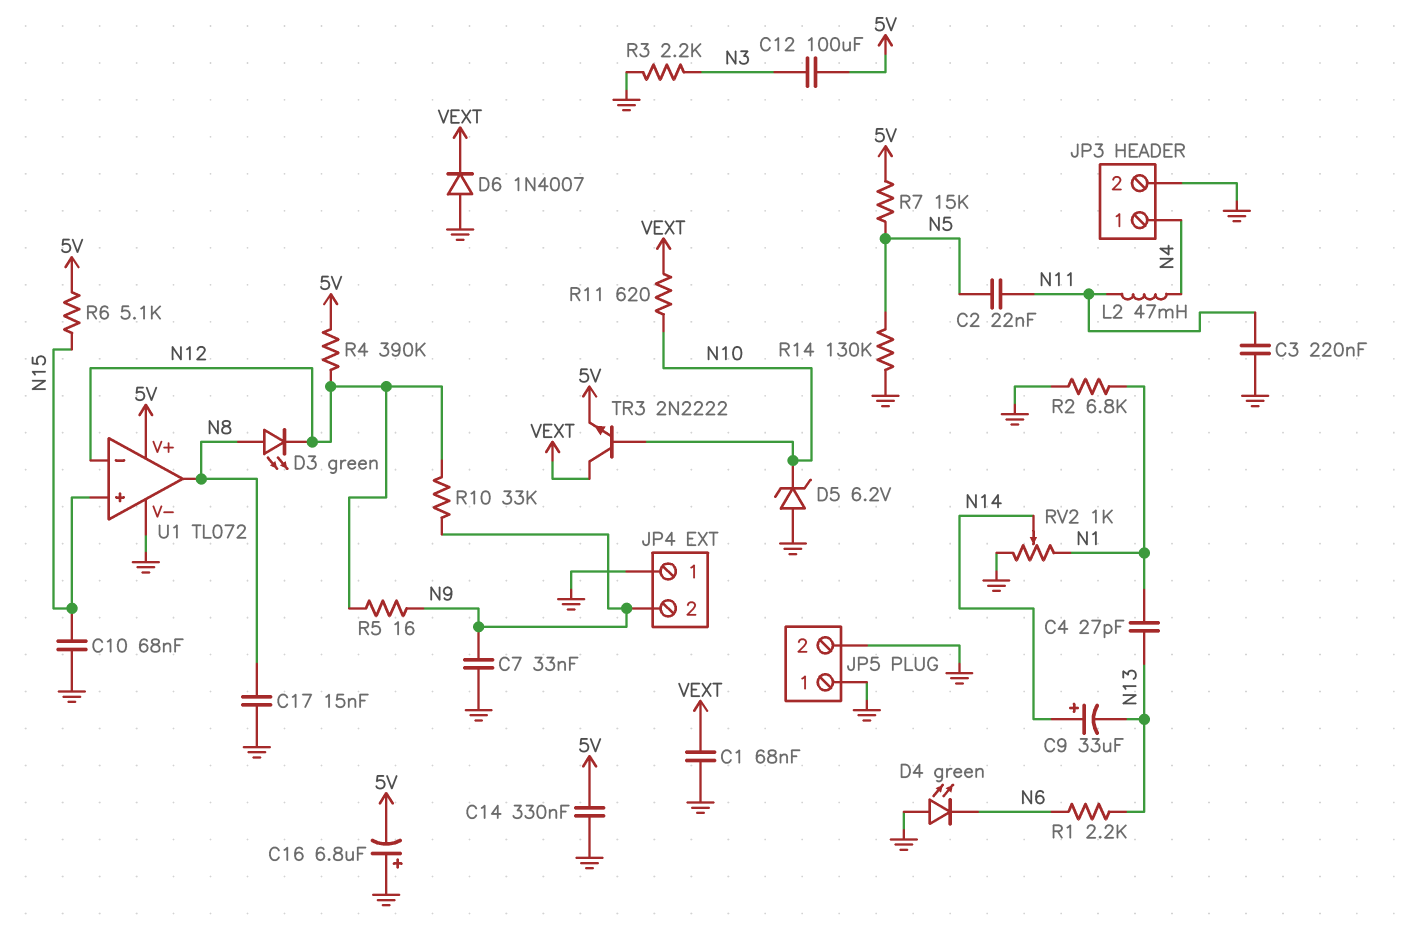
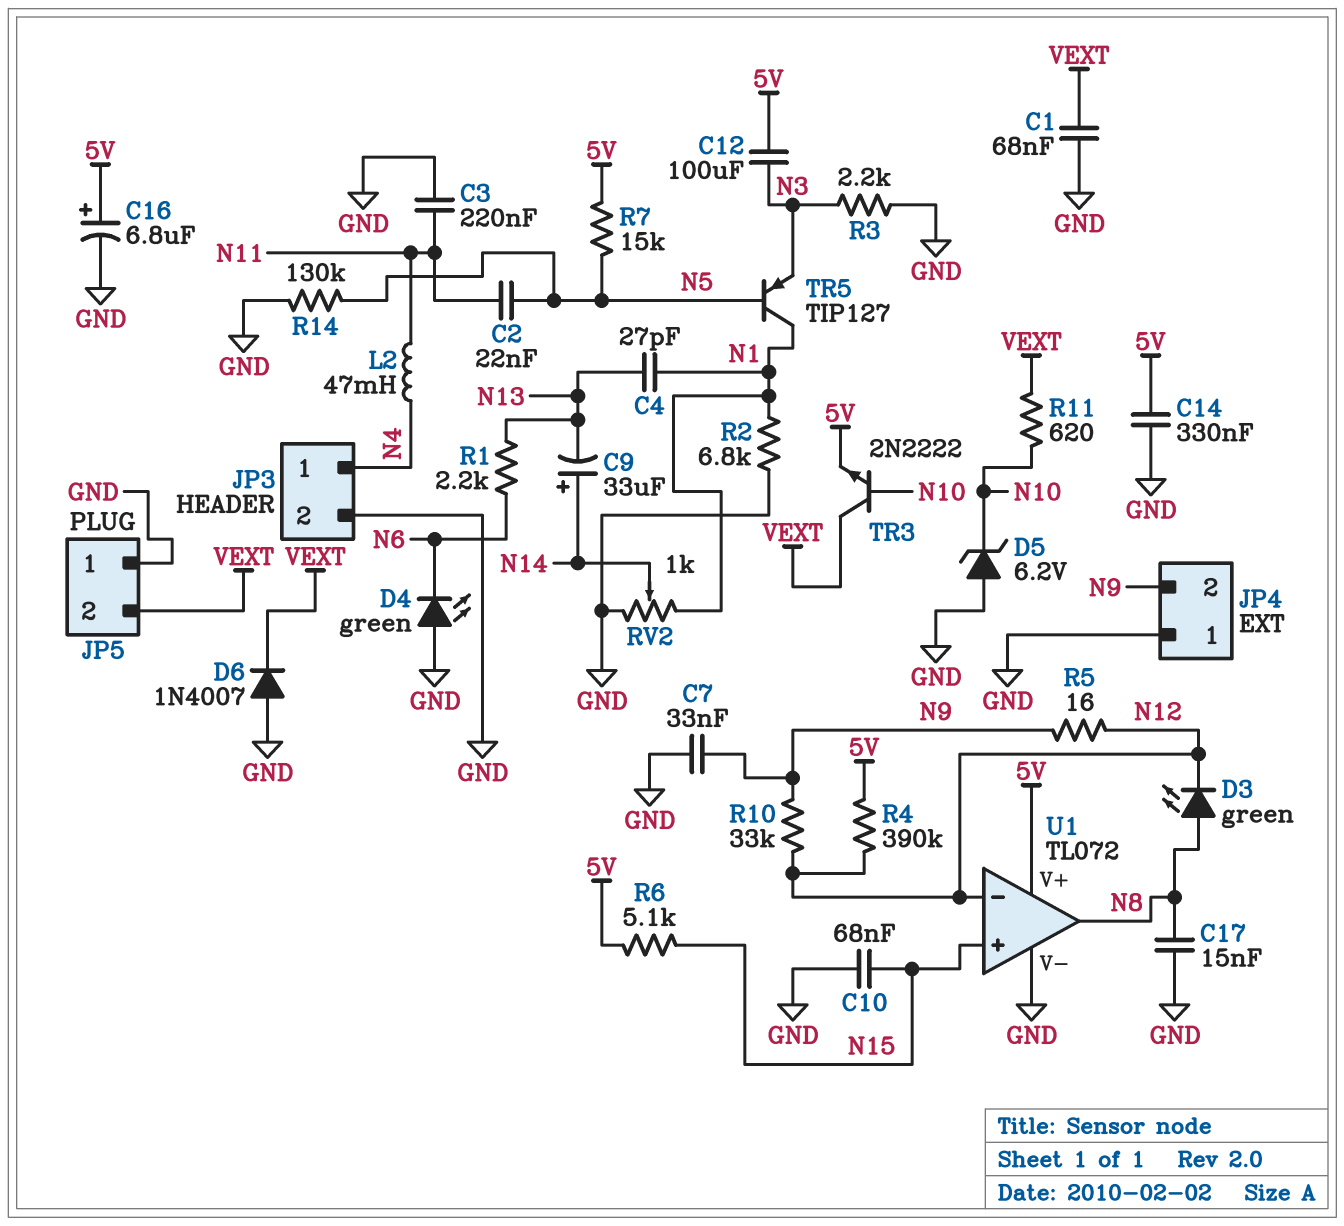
C16: 6.8uF (plus GND, minus 5V) -> 6.8uF (plus 5V, minus GND)
JP5 pin 2: GND -> VEXT
TR5: none -> PNP TIP127 (B N5, C N1, E N3)

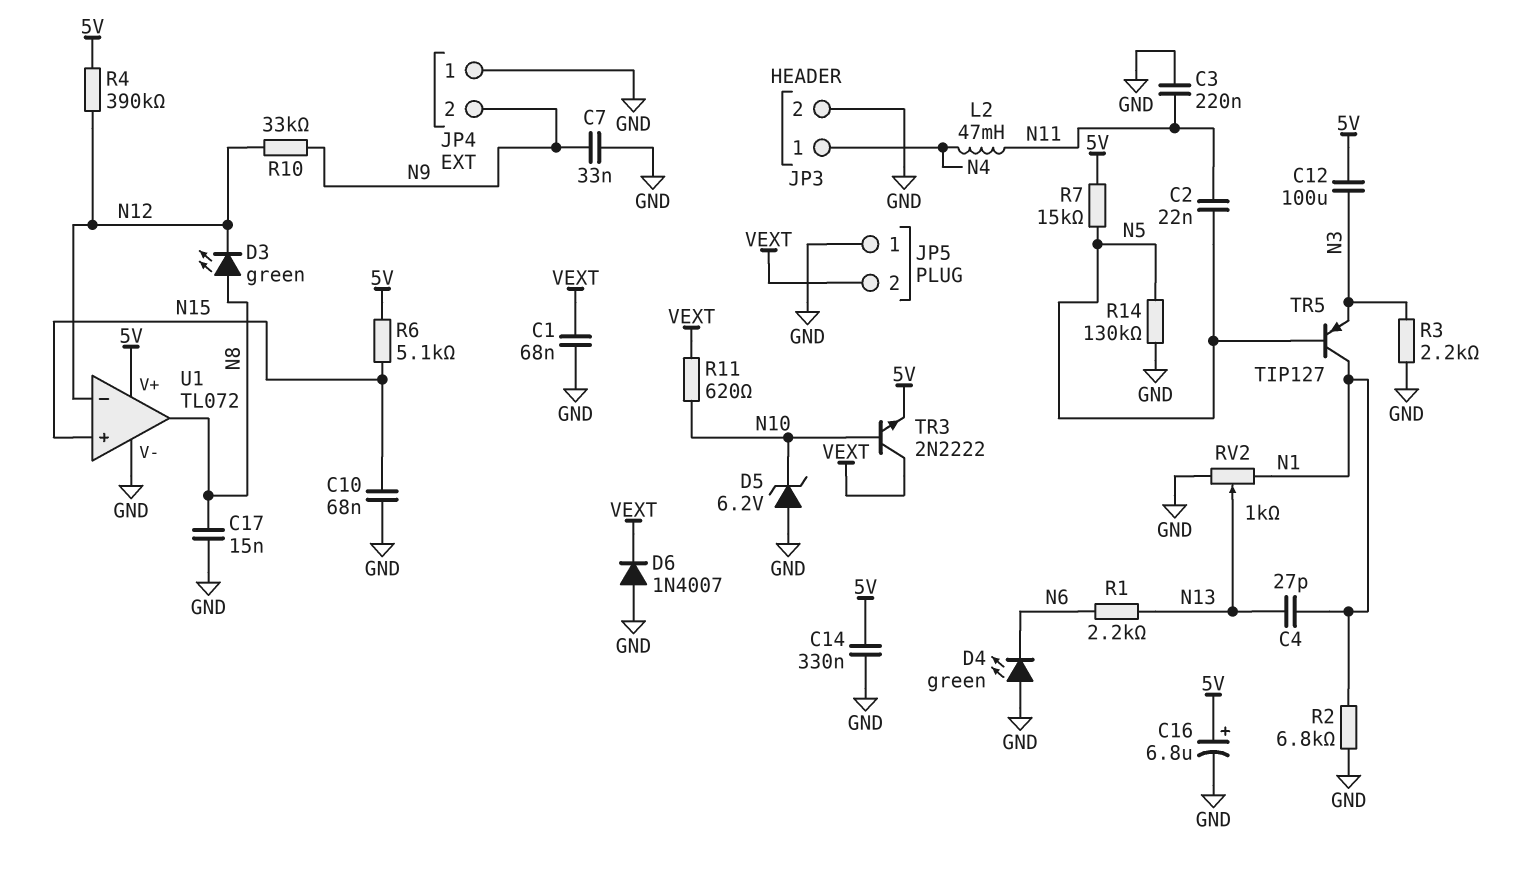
C9: 33uF (plus N14, minus N13) -> none
R5: 16 (N9, N12) -> none
RV2: 1k (GND, N1, wiper N14) -> 1k (GND, N1, wiper N13)

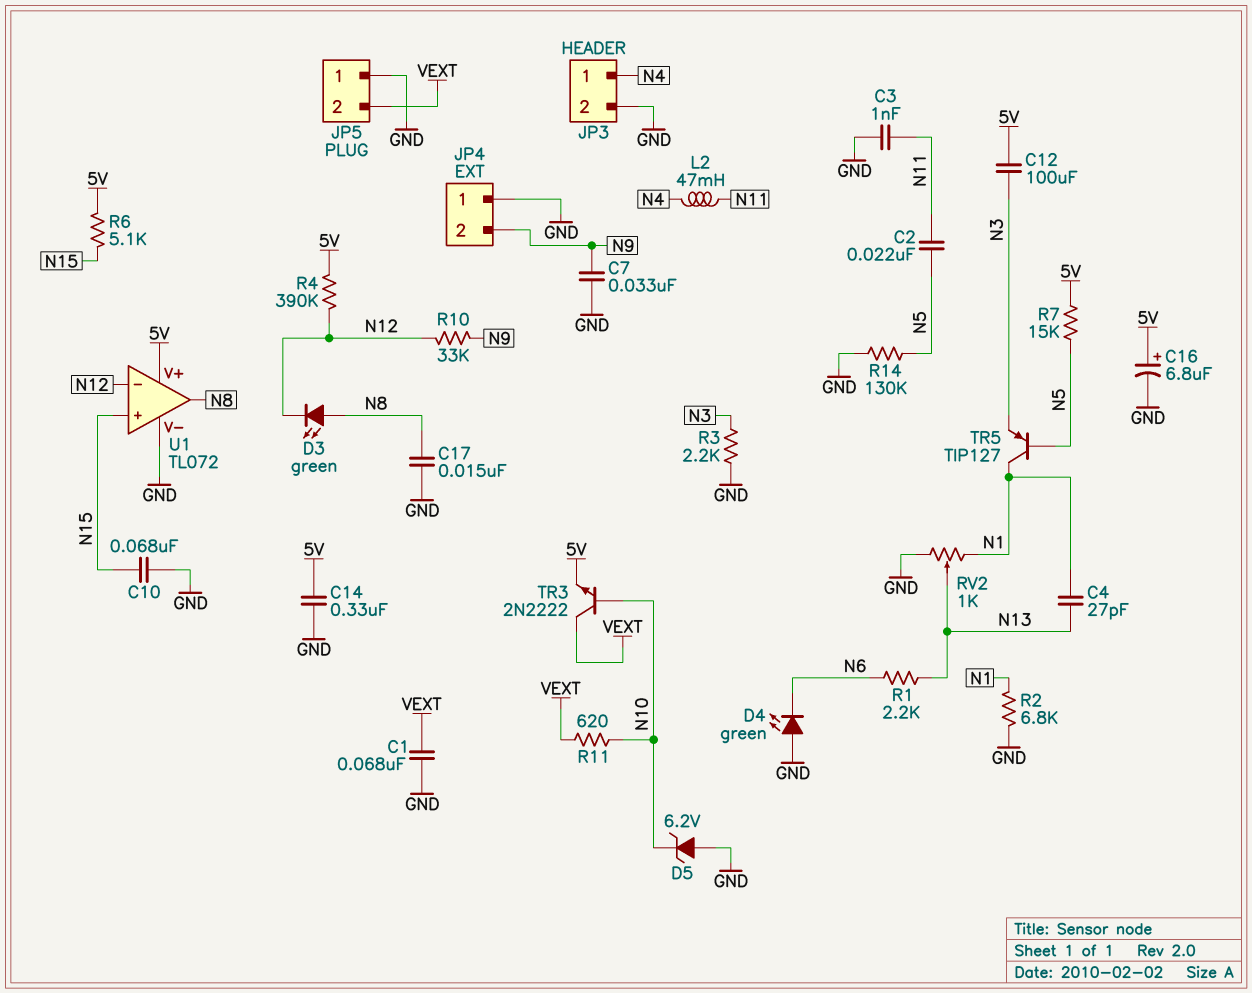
C3: 220nF (GND, N11) -> 1nF (GND, N11)
D6: diode 1N4007 (A GND, K VEXT) -> none

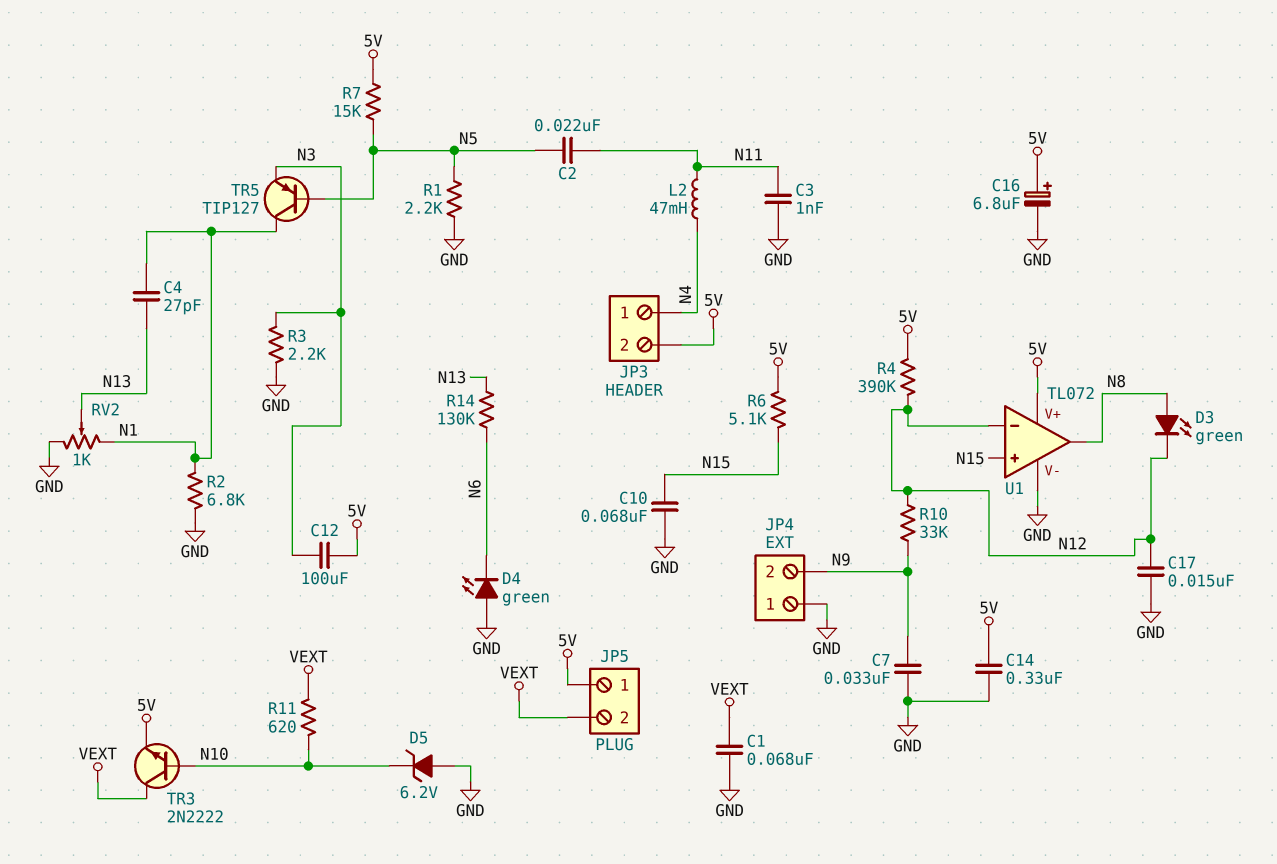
C17: 15nF (GND, N8) -> 15nF (GND, N12)
JP3 pin 2: GND -> 5V
JP5 pin 1: GND -> 5V
R1: 2.2k (N6, N13) -> 2.2k (GND, N5)
R14: 130k (GND, N5) -> 130k (N6, N13)

